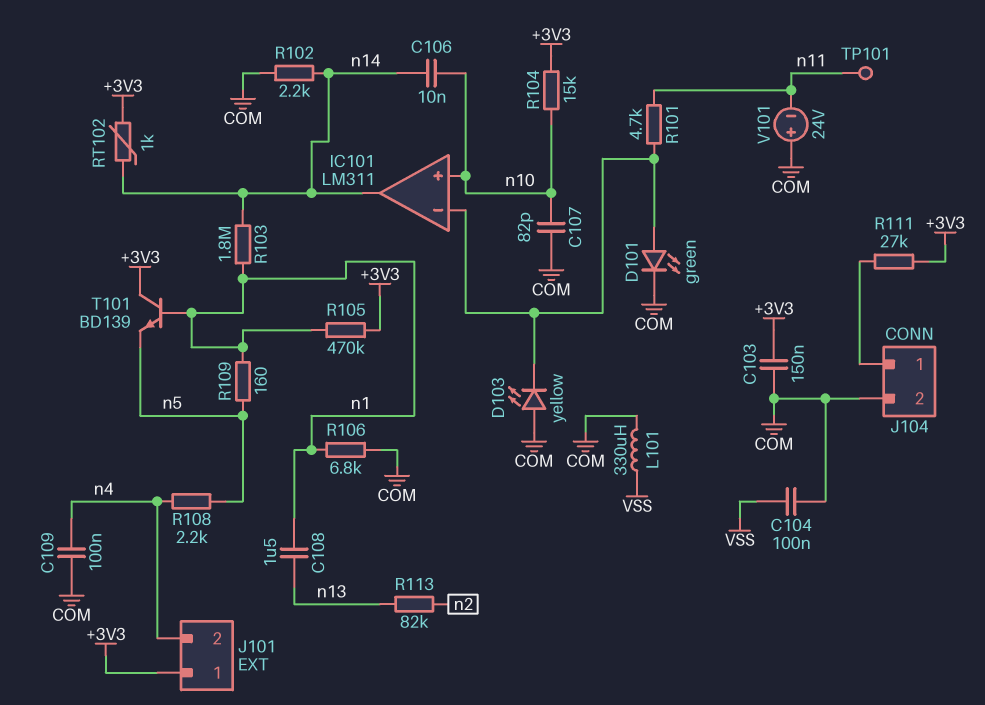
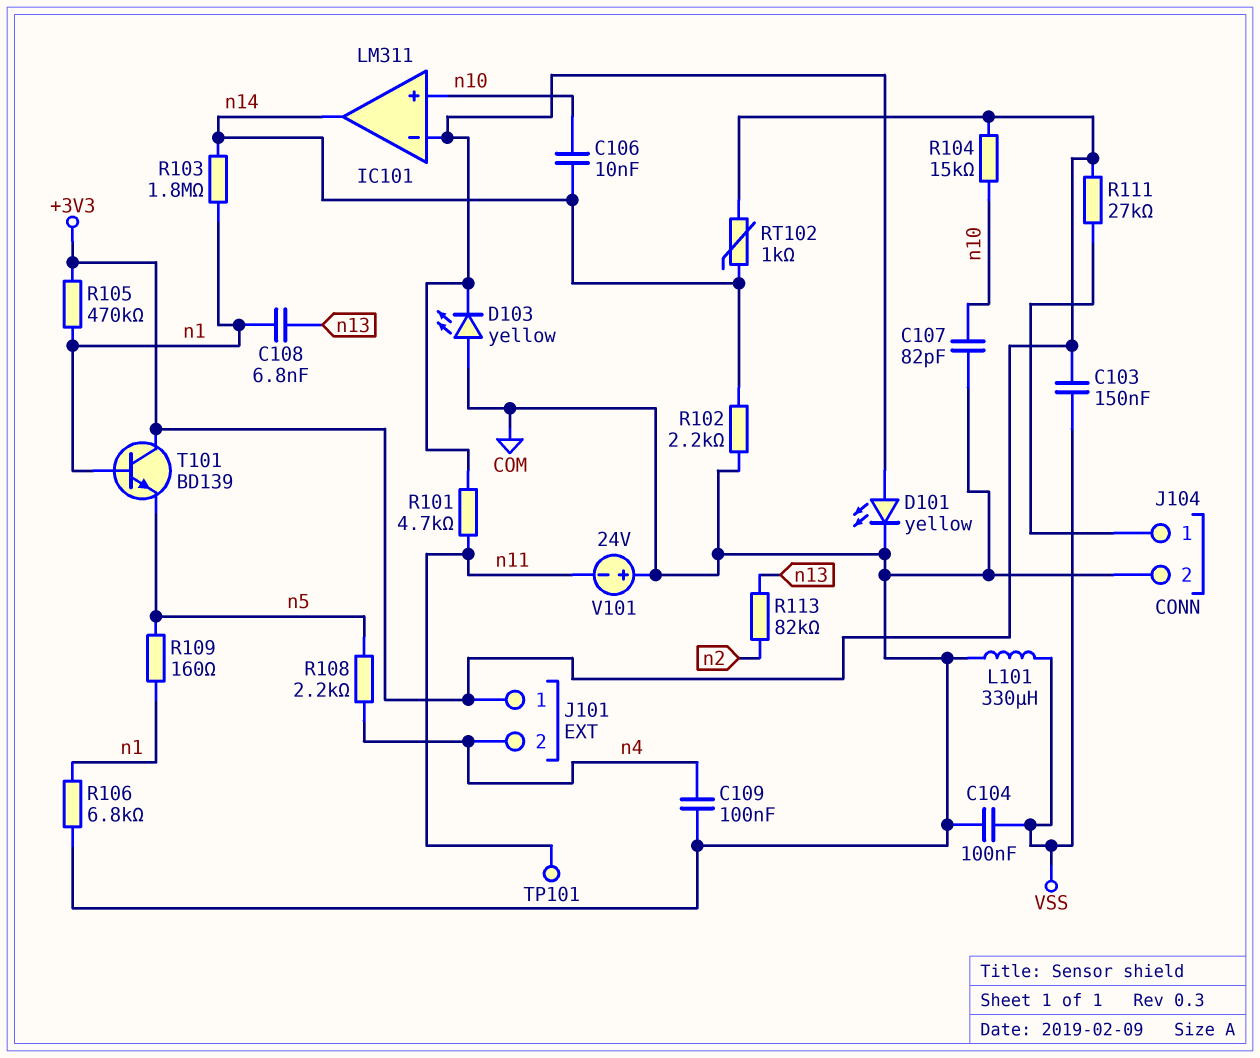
C103: 150nF (+3V3, COM) -> 150nF (+3V3, VSS)
C108: 1.5uF (n1, n13) -> 6.8nF (n1, n13)
D101: LED green (A IC101/in-, K COM) -> LED yellow (A IC101/in-, K COM)

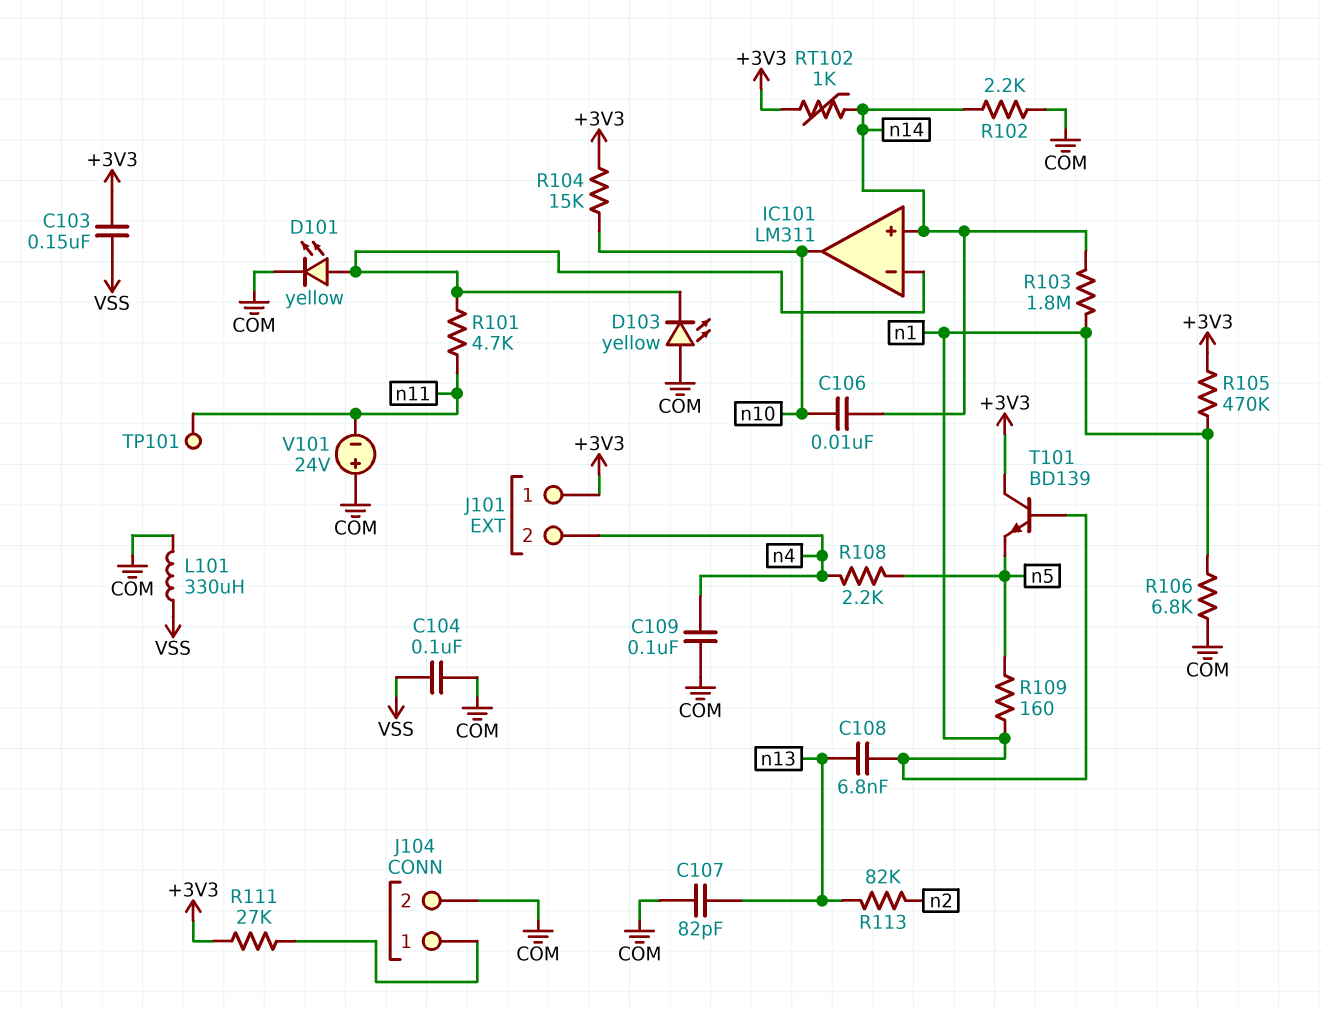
C107: 82pF (COM, n10) -> 82pF (COM, n13)
IC101 pin in+: n10 -> n14
IC101 pin out: n14 -> n10

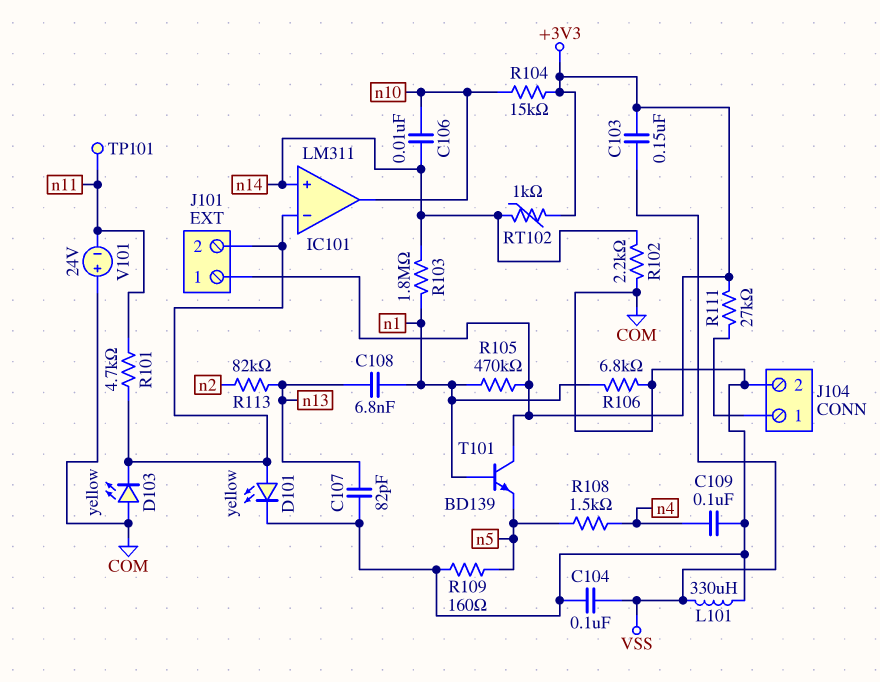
J101 pin 2: n4 -> IC101/in-
R108: 2.2k (n4, n5) -> 1.5k (n4, n5)
R109: 160 (n1, n5) -> 160 (COM, n5)

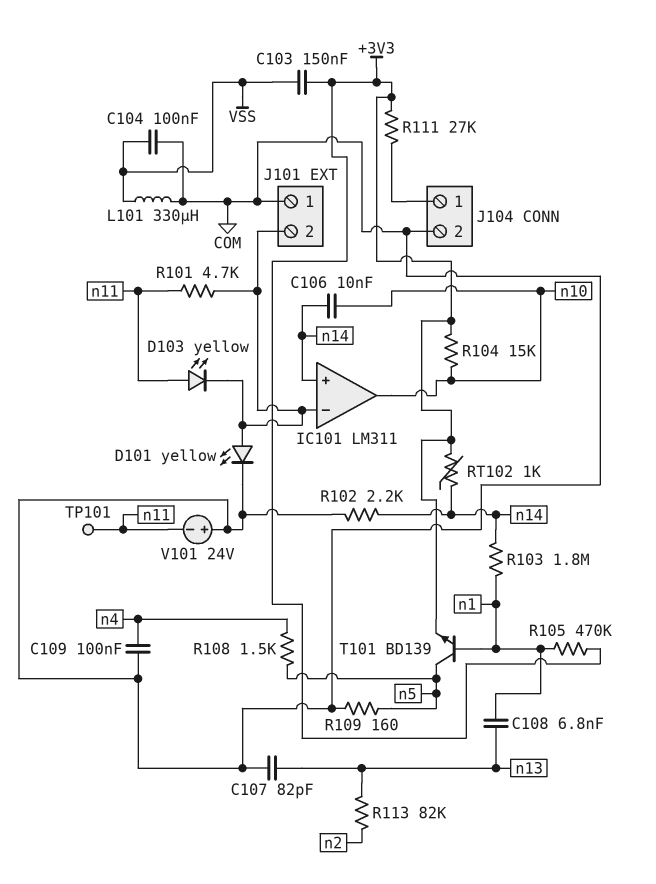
D103: LED yellow (A COM, K IC101/in-) -> LED yellow (A n11, K IC101/in-)
J101 pin 1: +3V3 -> COM
R106: 6.8k (COM, n1) -> none
T101: NPN BD139 (B n1, C +3V3, E n5) -> NPN BD139 (B n1, C n5, E +3V3)

